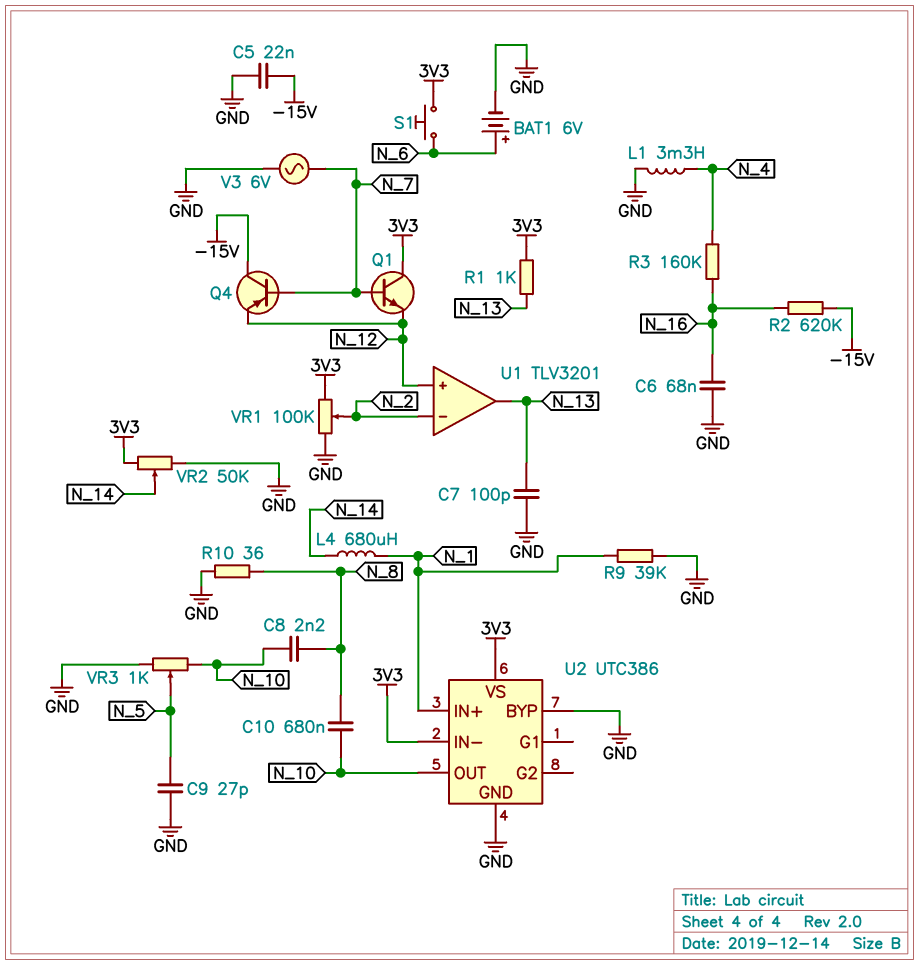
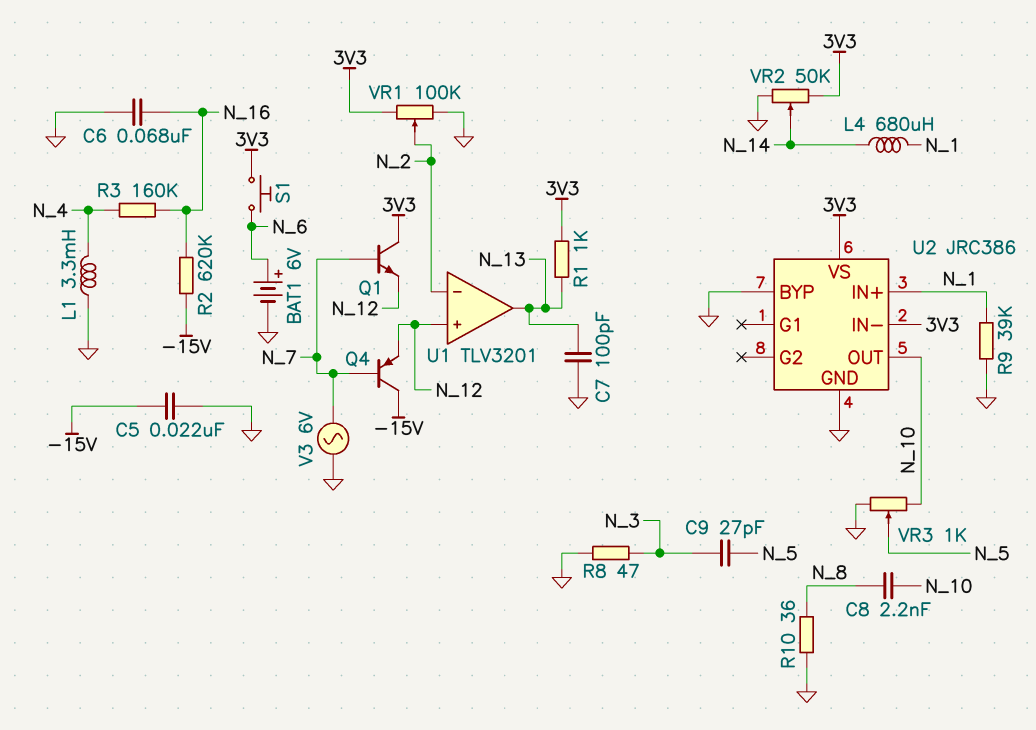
C9: 27pF (GND, N_5) -> 27pF (N_3, N_5)
C10: 680nF (N_8, N_10) -> none
R8: none -> 47 (GND, N_3)
U2: UTC386 -> JRC386

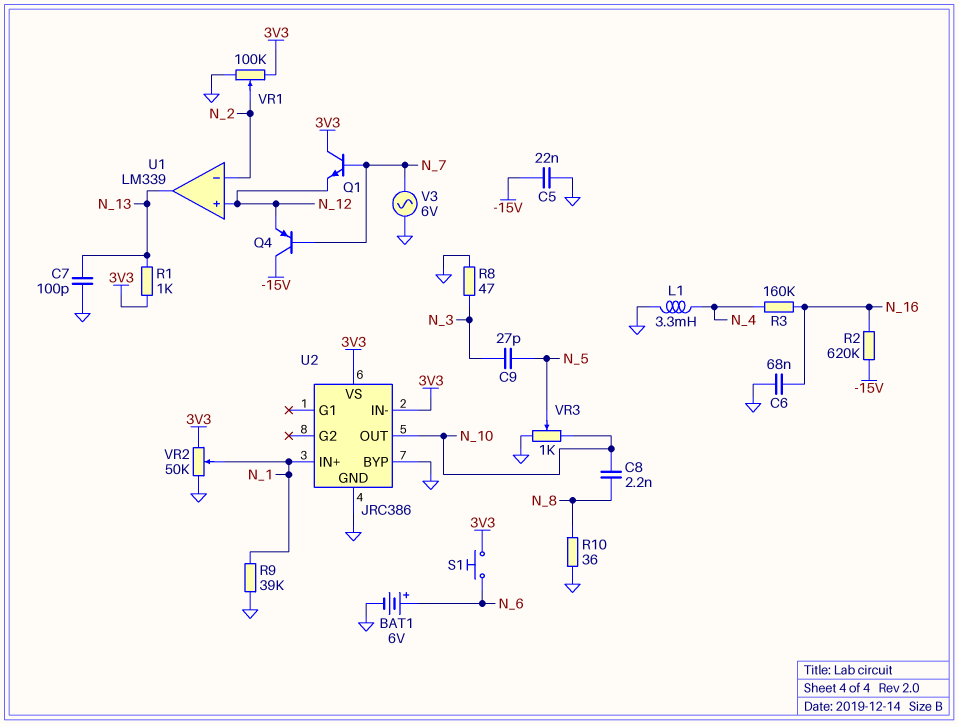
L4: 680uH (N_1, N_14) -> none
U1: TLV3201 -> LM339
VR2: 50k (3V3, GND, wiper N_14) -> 50k (3V3, GND, wiper N_1)

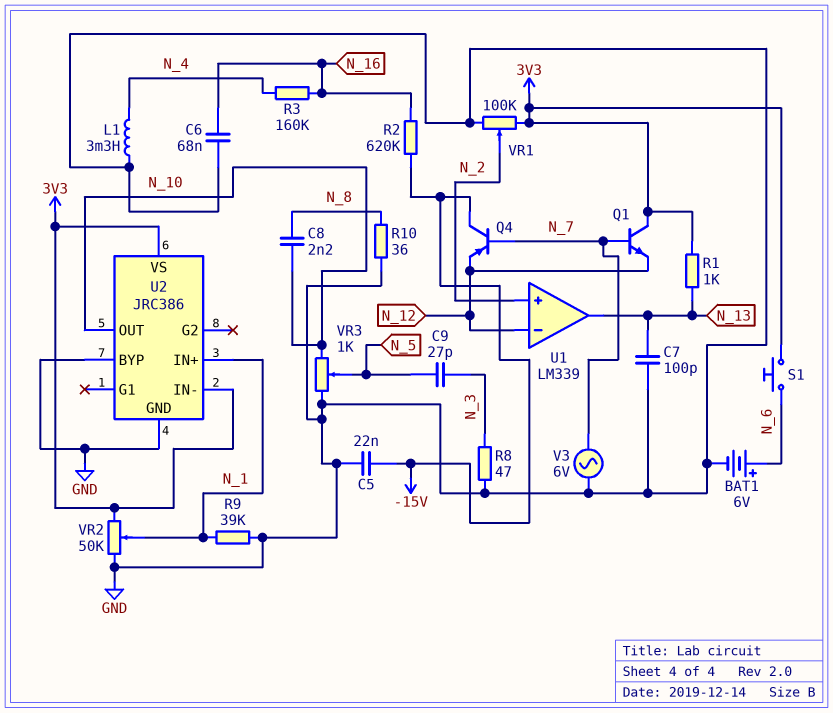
U1 pin in+: N_12 -> N_2
U1 pin in-: N_2 -> N_12

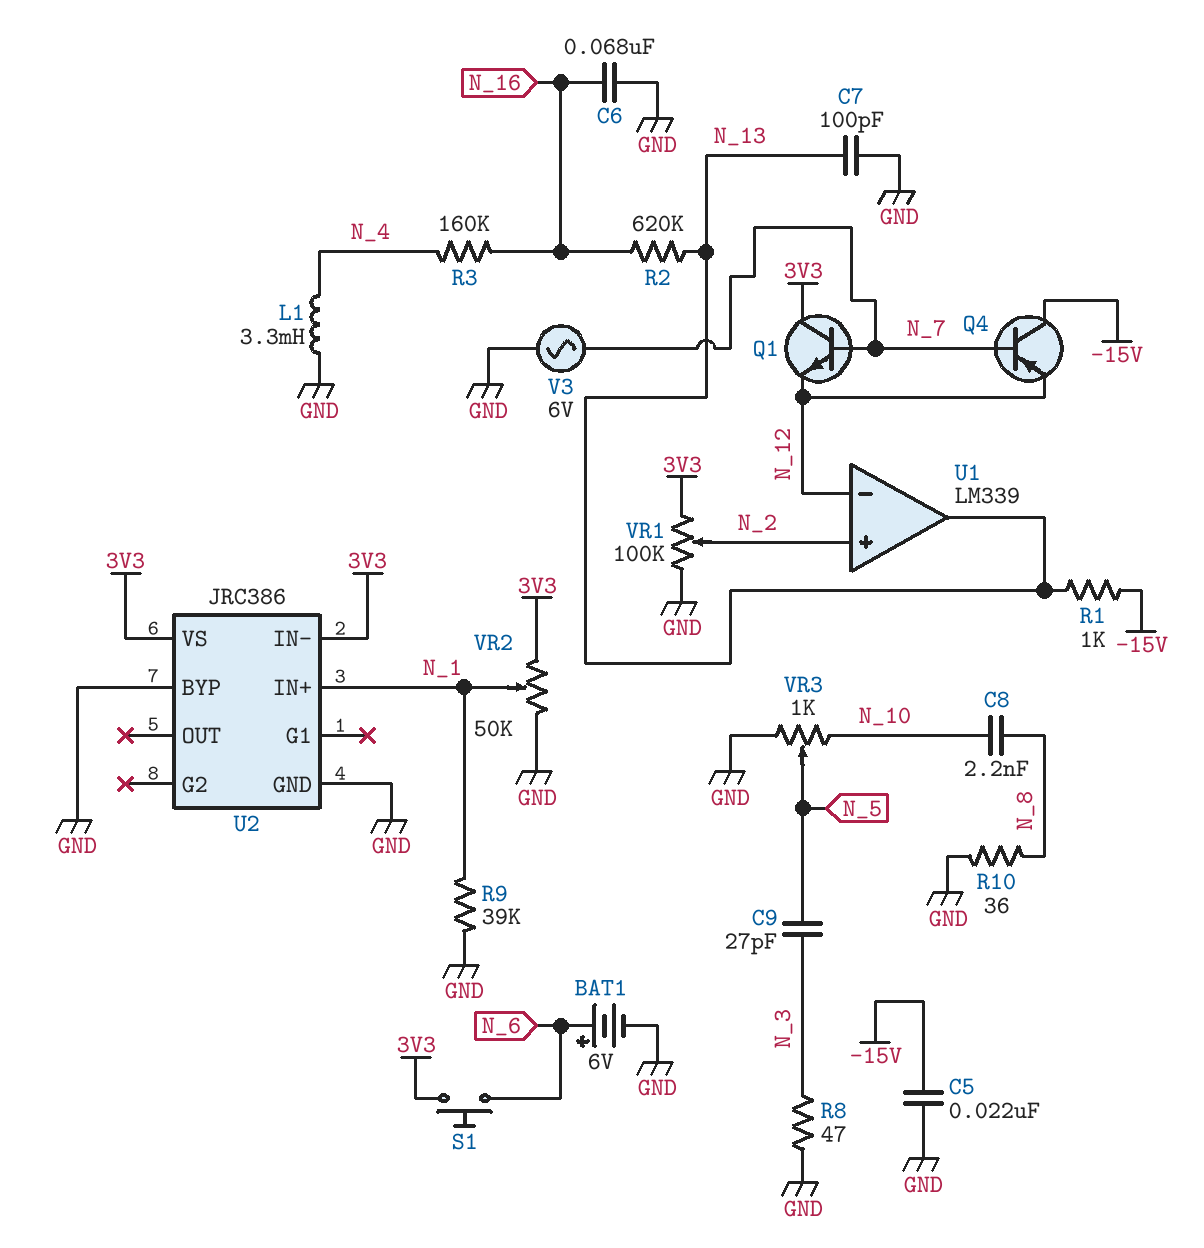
R1: 1k (3V3, N_13) -> 1k (-15V, N_13)
R2: 620k (-15V, N_16) -> 620k (N_13, N_16)
U2 pin OUT: N_10 -> none

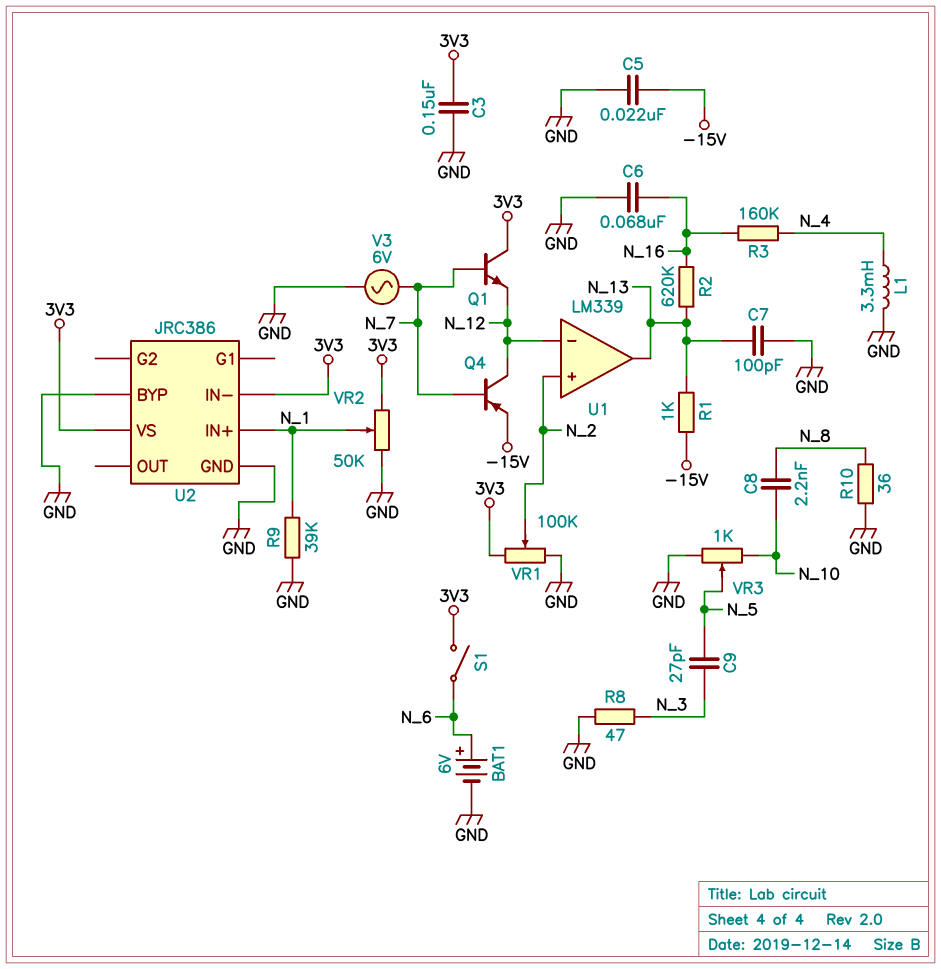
C3: none -> 150nF (3V3, GND)
Q4: PNP (B N_7, C -15V, E N_12) -> PNP (B N_7, C N_12, E -15V)
S1: button (3V3, N_6) -> switch (3V3, N_6)

